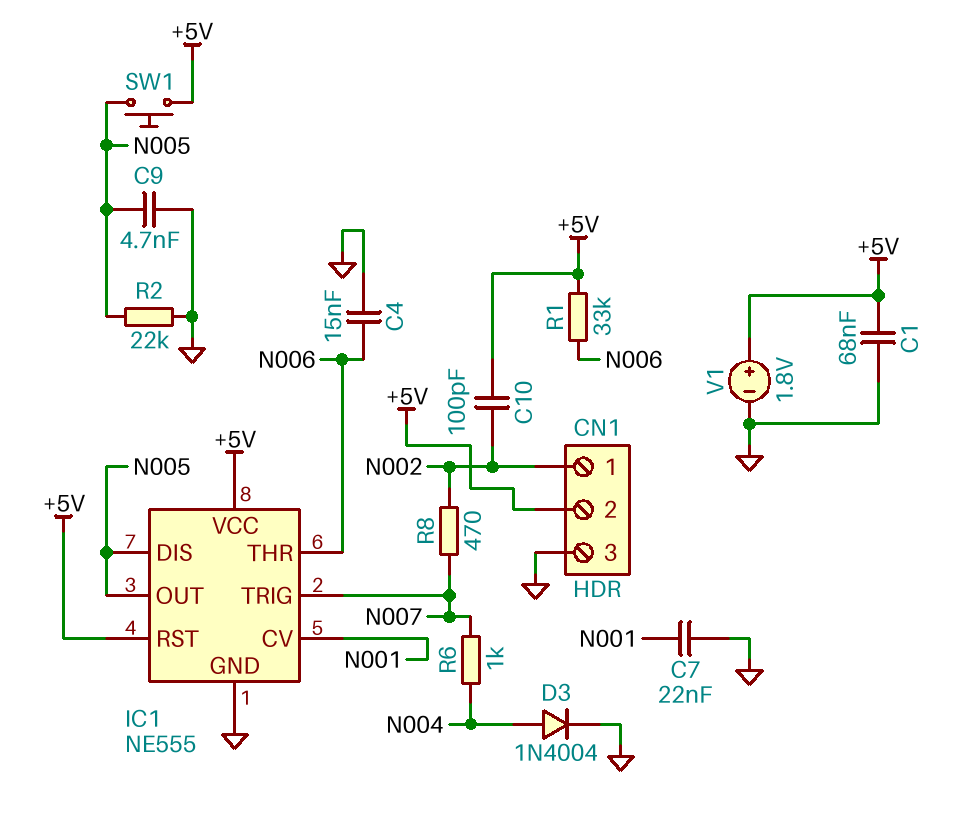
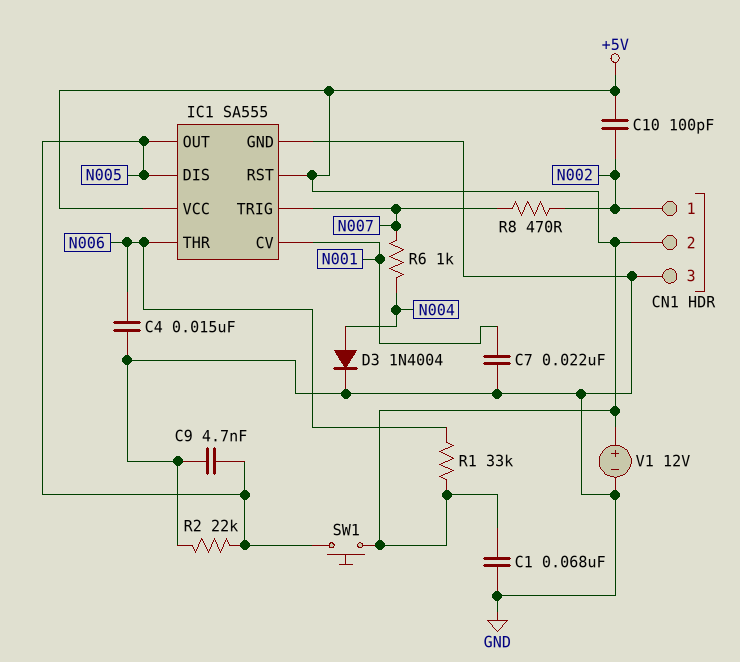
IC1: NE555 -> SA555
V1: 1.8V (plus +5V, minus GND) -> 12V (plus +5V, minus GND)

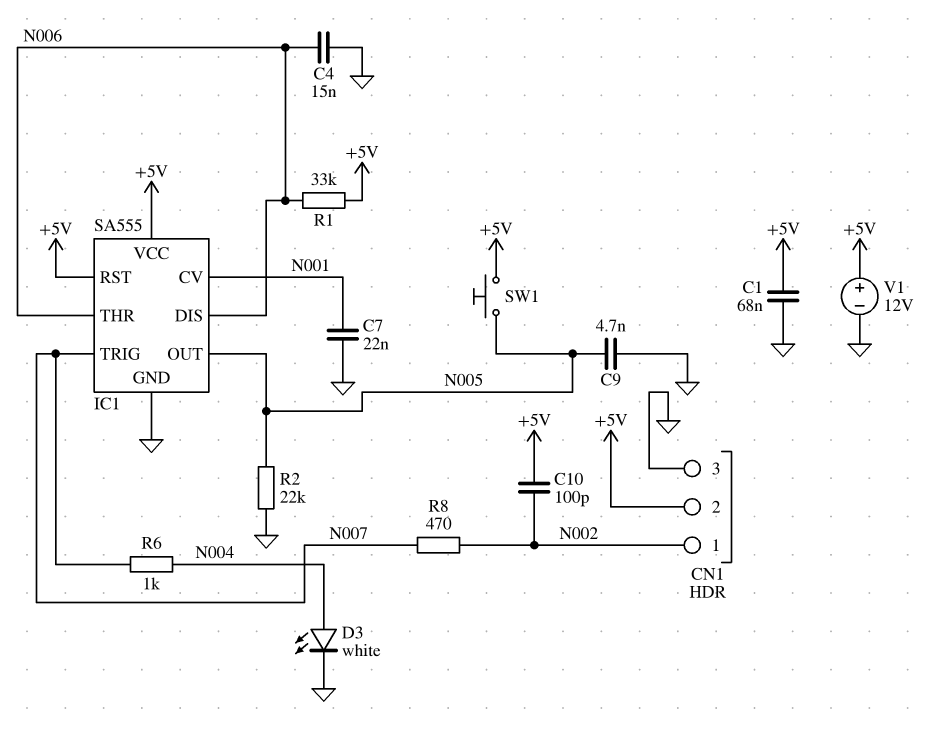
D3: diode 1N4004 (A N004, K GND) -> LED white (A N004, K GND)
IC1 pin DIS: N005 -> N006

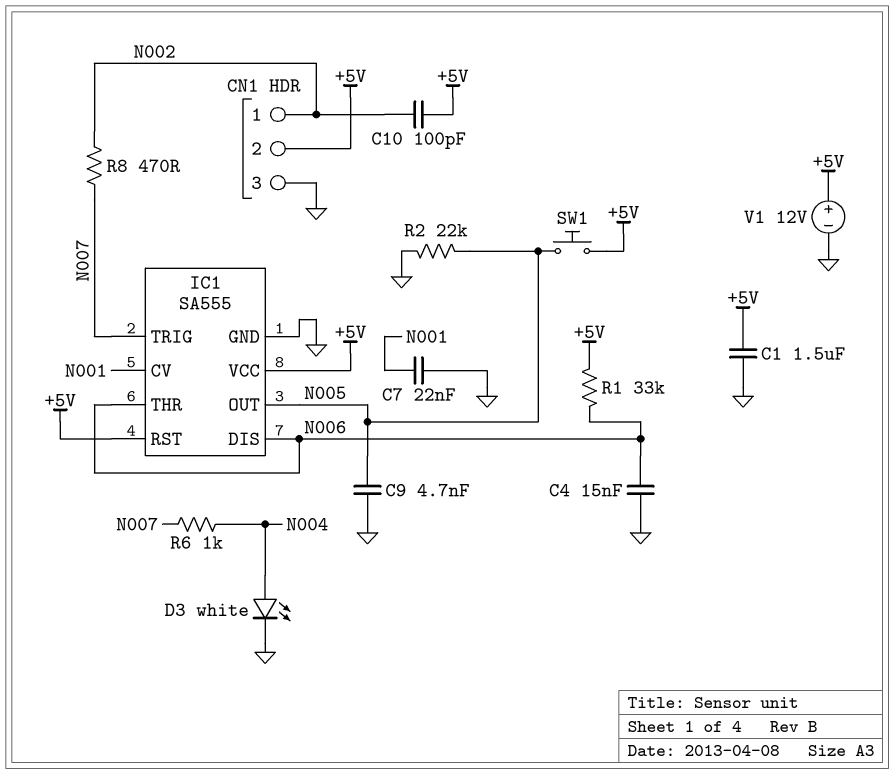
C1: 68nF (+5V, GND) -> 1.5uF (+5V, GND)

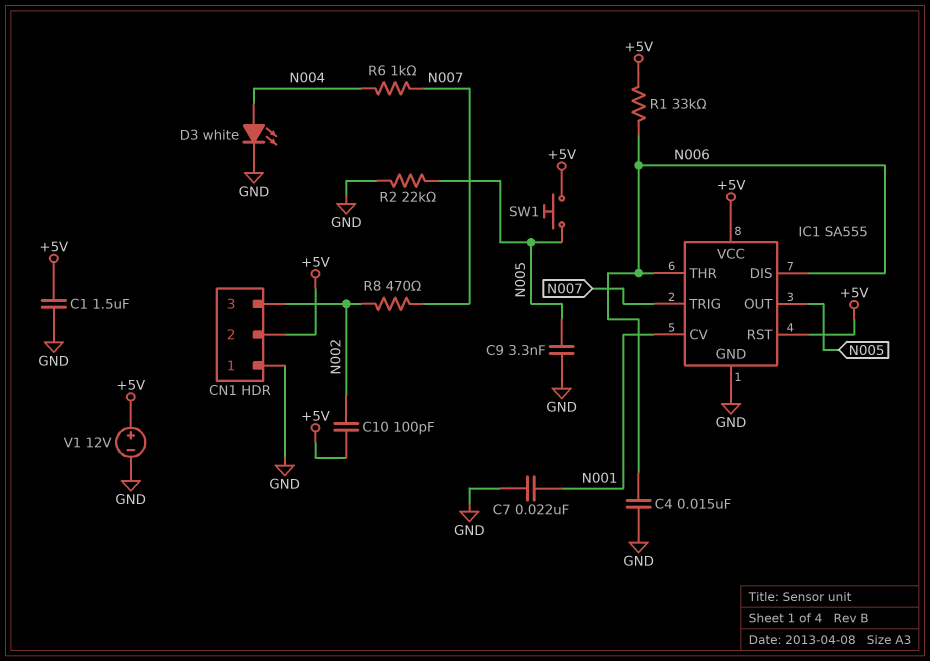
C9: 4.7nF (GND, N005) -> 3.3nF (GND, N005)
CN1 pin 1: N002 -> GND
CN1 pin 3: GND -> N002

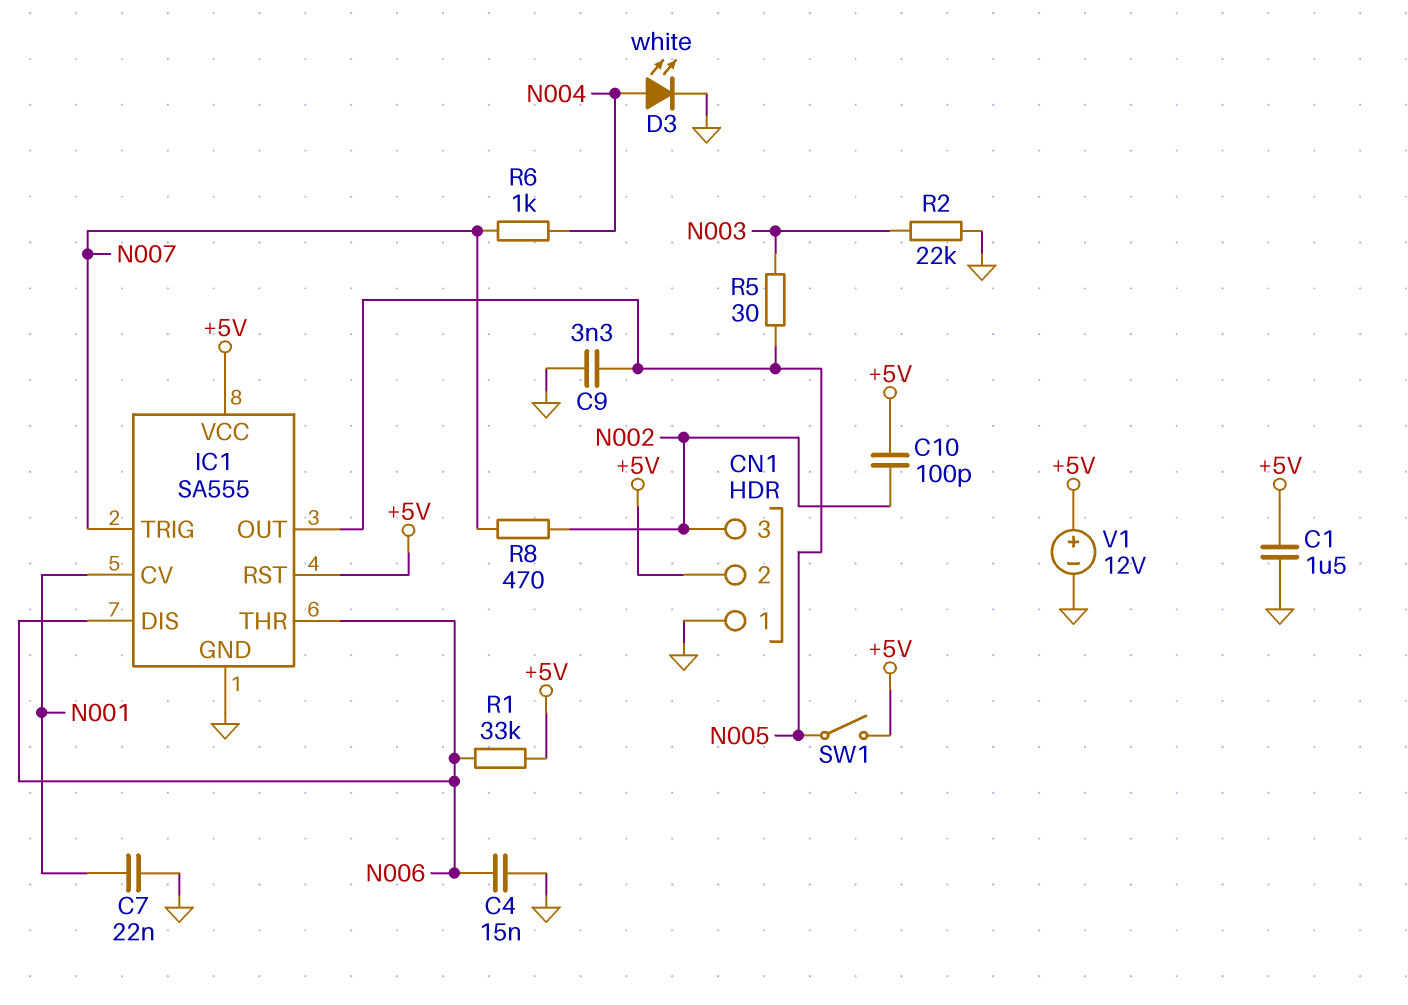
R2: 22k (GND, N005) -> 22k (GND, N003)
R5: none -> 30 (N003, N005)
SW1: button (+5V, N005) -> switch (+5V, N005)

